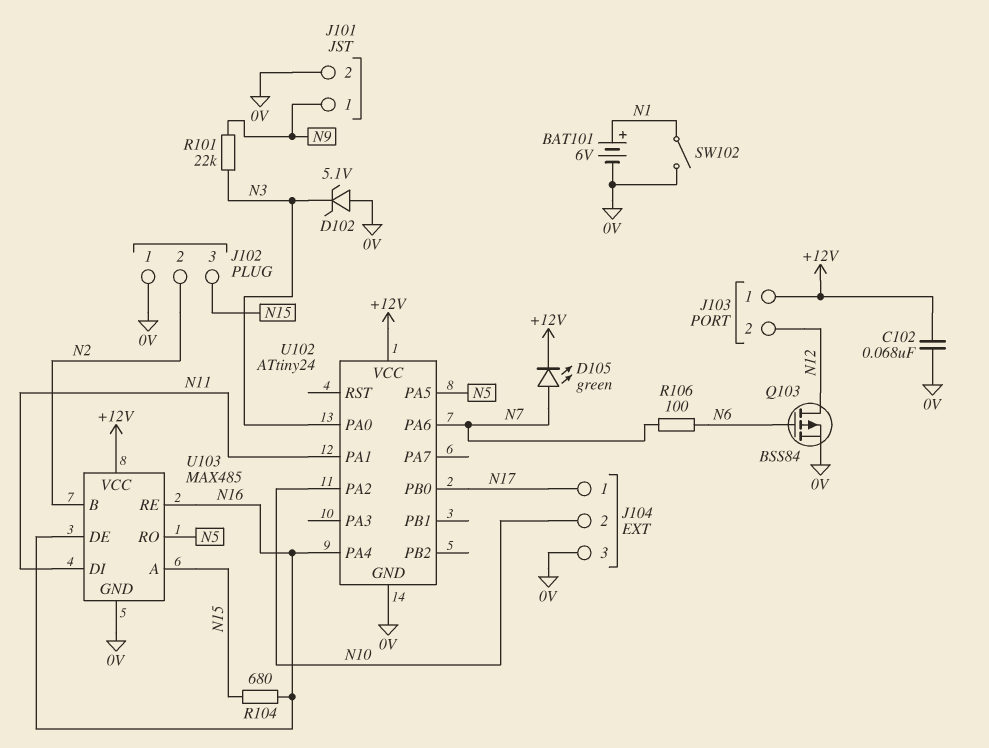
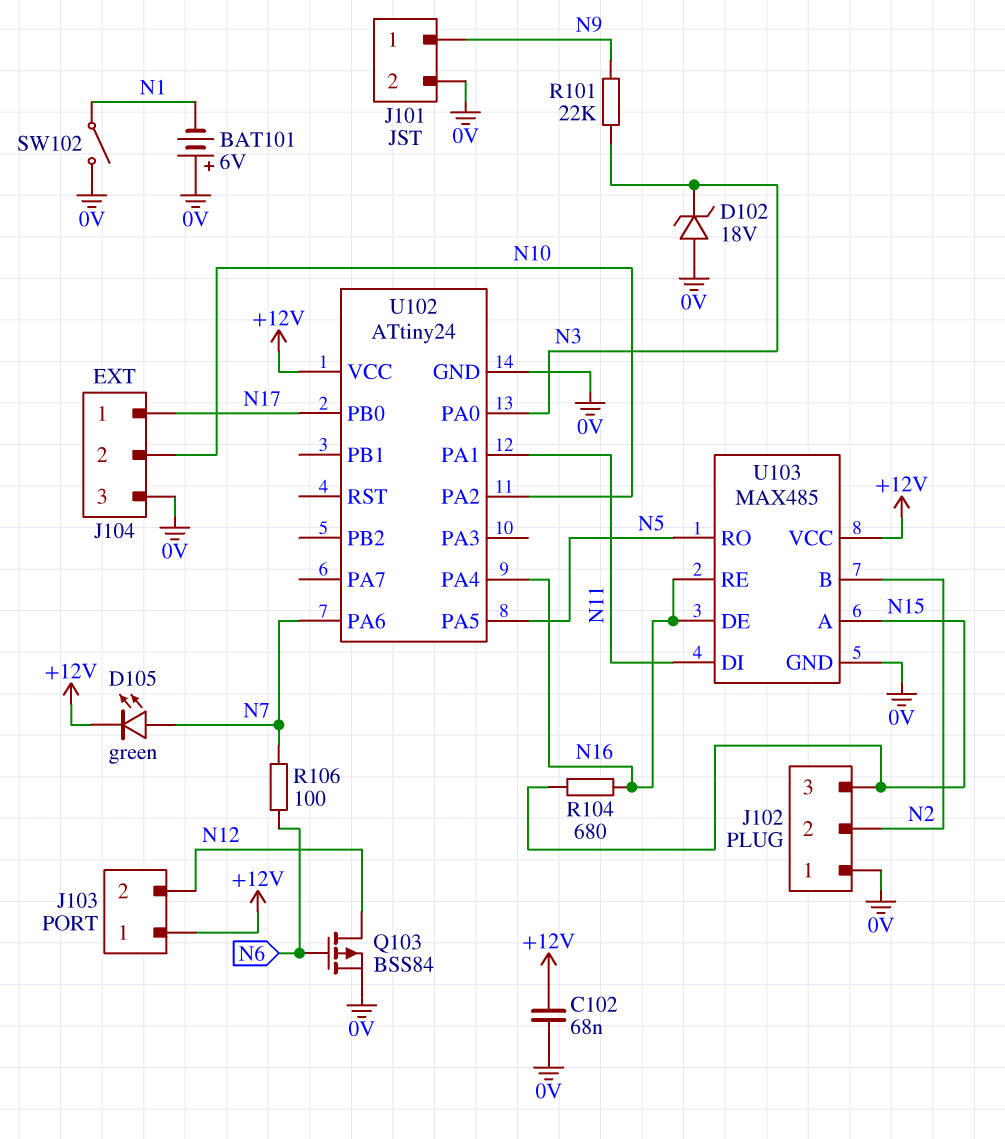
BAT101: 6V (plus N1, minus 0V) -> 6V (plus 0V, minus N1)
D102: zener 5.1V (A 0V, K N3) -> zener 18V (A 0V, K N3)

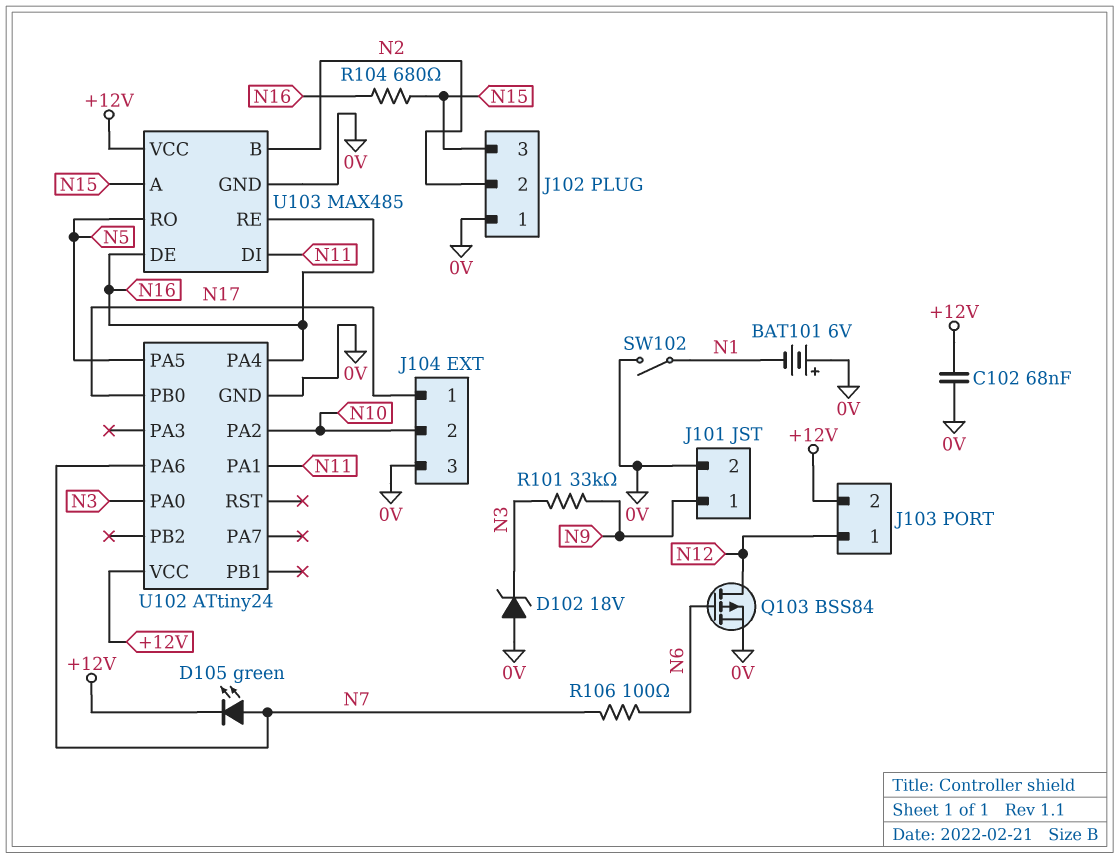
J103 pin 1: +12V -> N12
J103 pin 2: N12 -> +12V
R101: 22k (N3, N9) -> 33k (N3, N9)

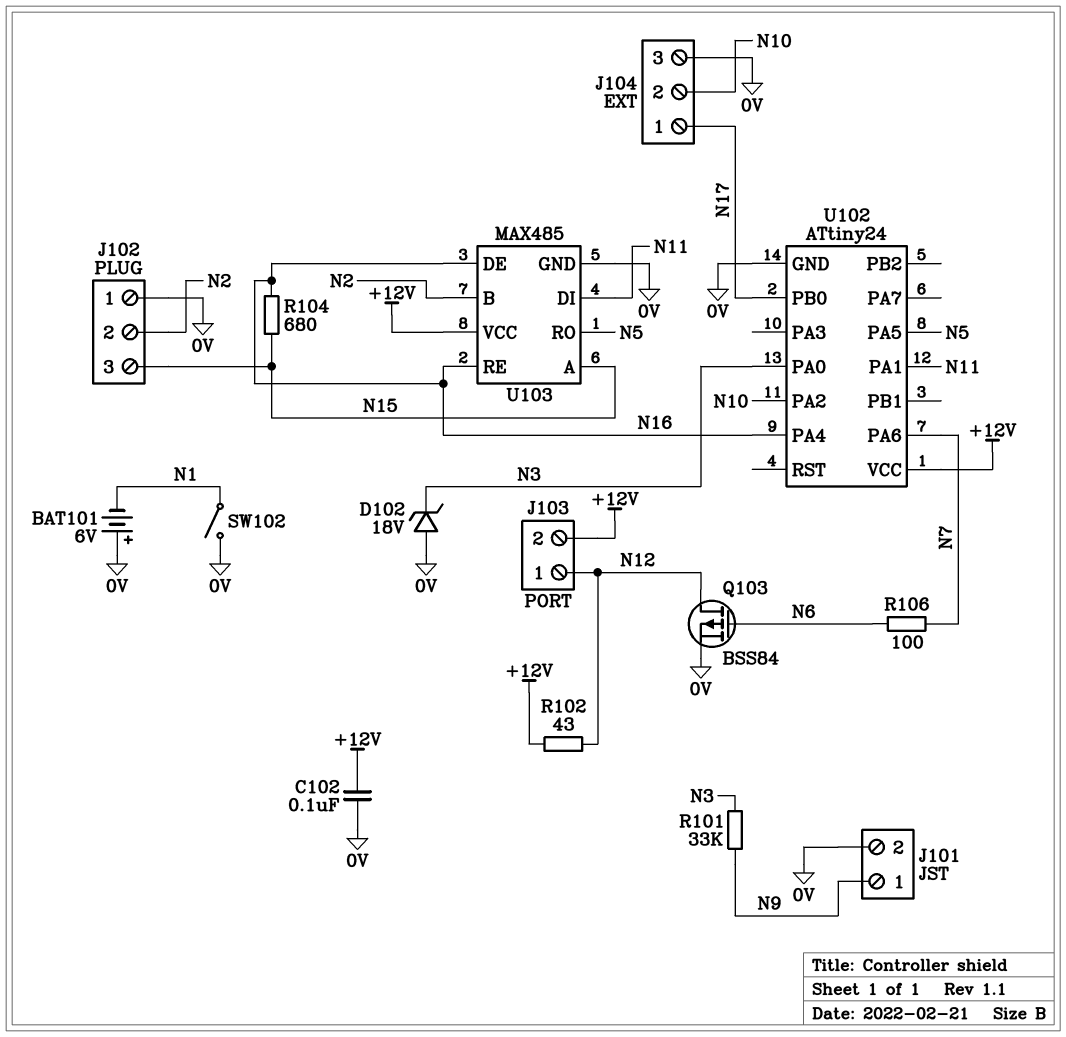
C102: 68nF (+12V, 0V) -> 100nF (+12V, 0V)
D105: LED green (A N7, K +12V) -> none
R102: none -> 43 (+12V, N12)

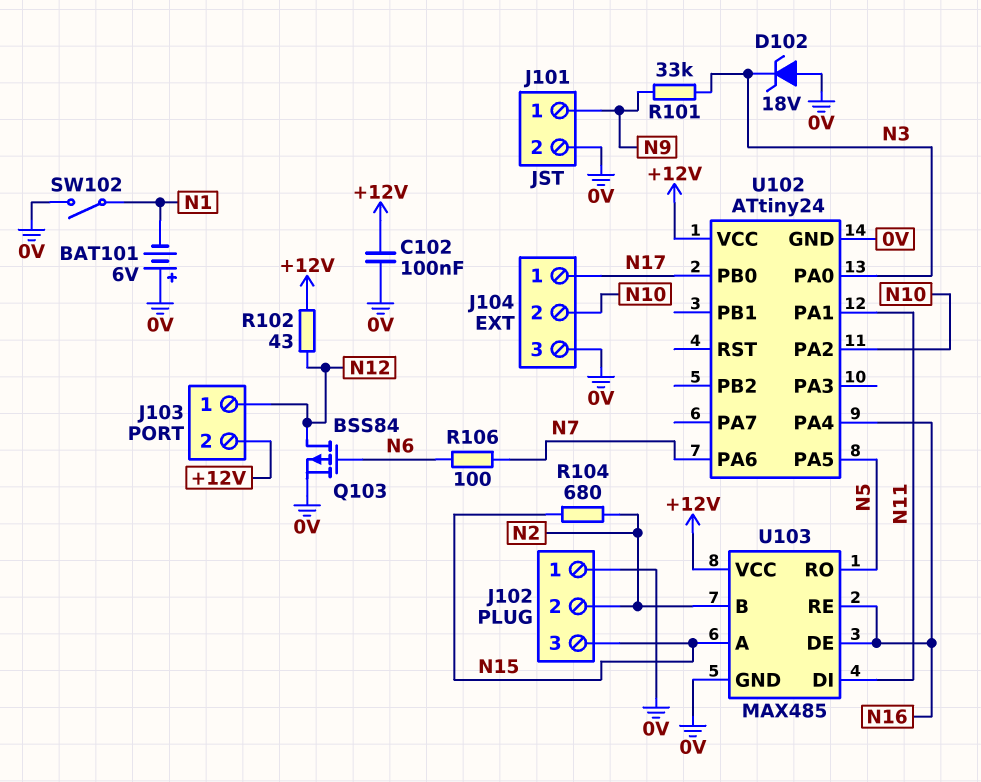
R104: 680 (N15, N16) -> 680 (N2, N15)

